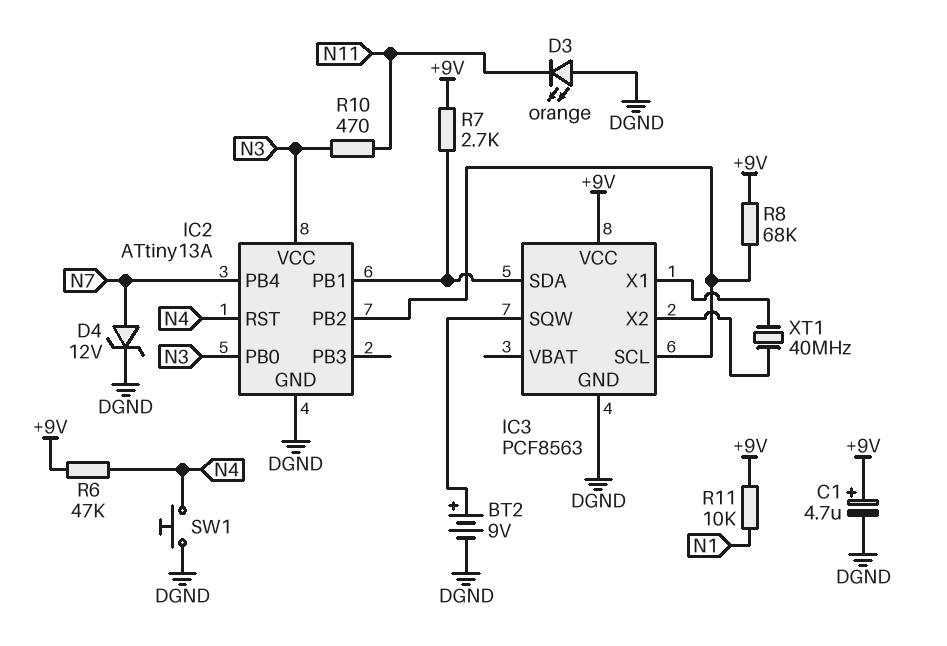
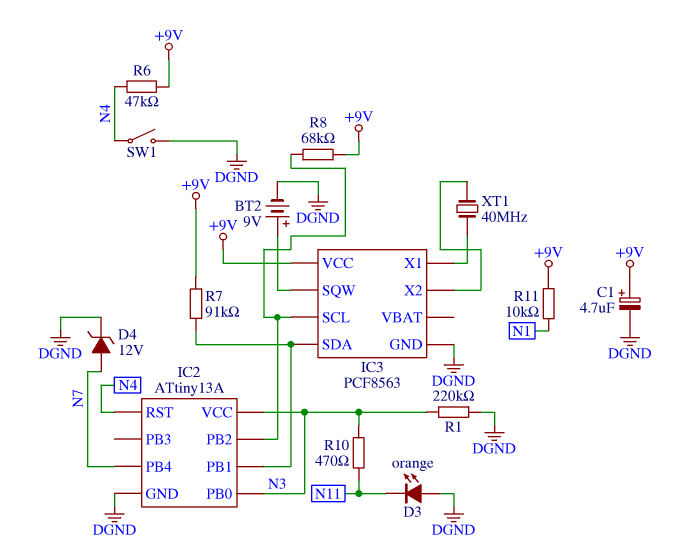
R1: none -> 220k (DGND, N3)
R7: 2.7k (+9V, IC2/PB1) -> 91k (+9V, IC2/PB1)
SW1: button (DGND, N4) -> switch (DGND, N4)

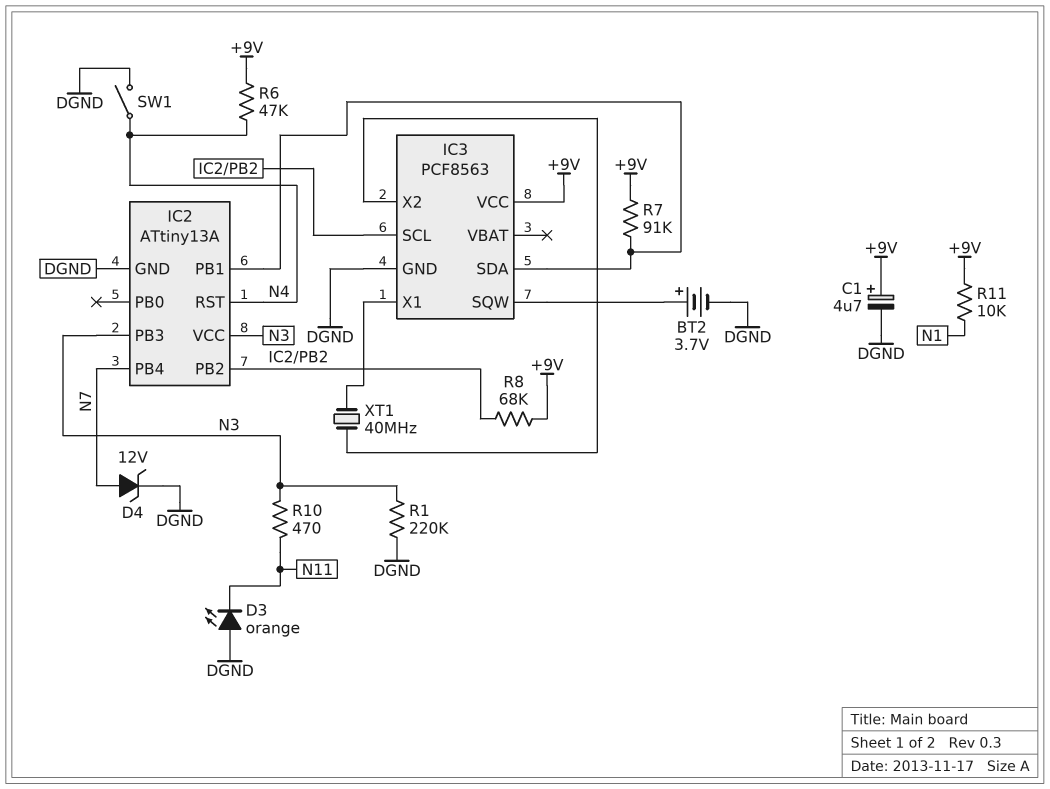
BT2: 9V (plus IC3/SQW, minus DGND) -> 3.7V (plus IC3/SQW, minus DGND)
IC2 pin PB0: N3 -> none
IC2 pin PB3: none -> N3

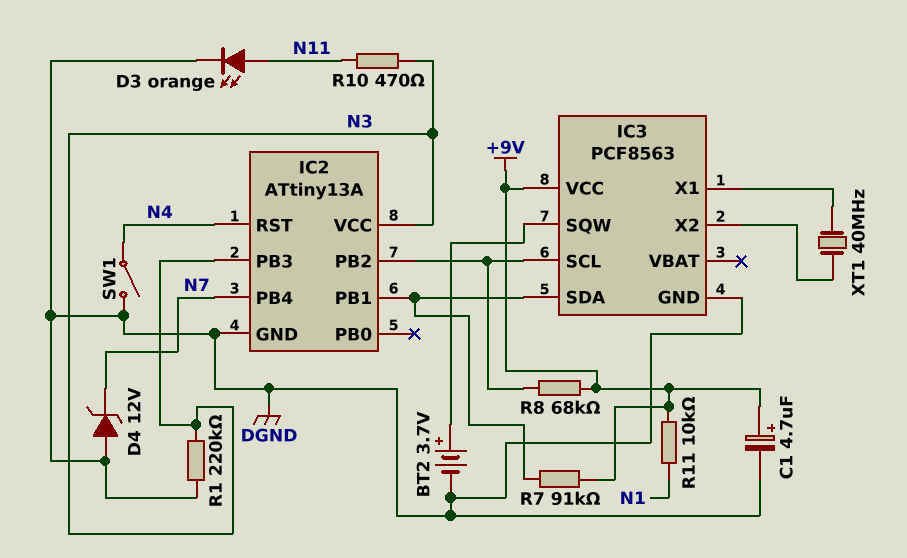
D3: LED orange (A DGND, K N11) -> LED orange (A N11, K DGND)
D4: zener 12V (A N7, K DGND) -> zener 12V (A DGND, K N7)
R6: 47k (+9V, N4) -> none

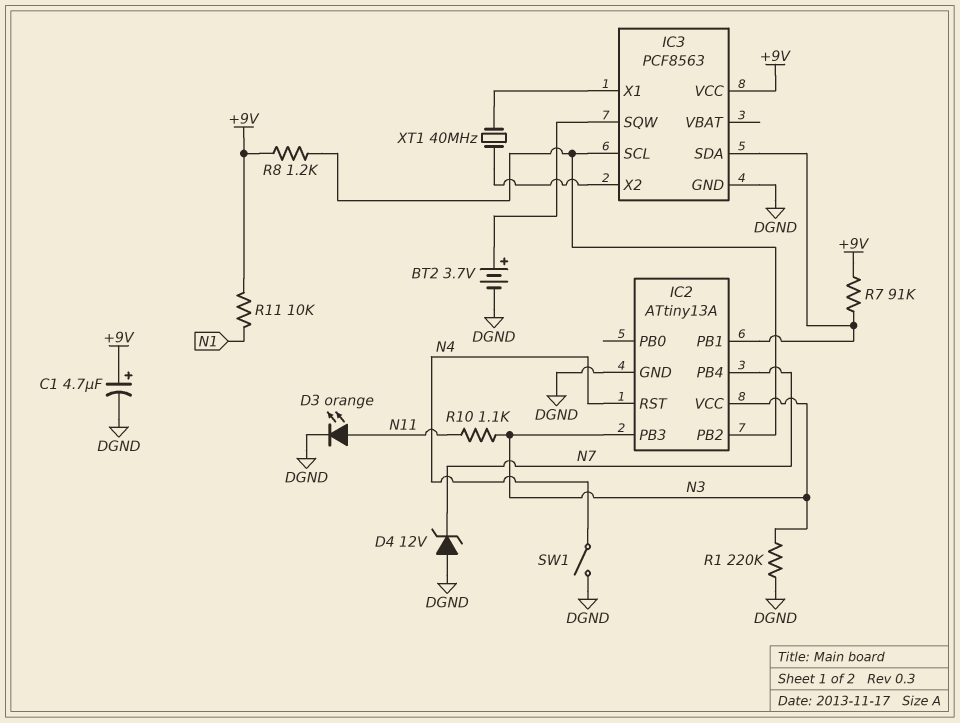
R8: 68k (+9V, IC2/PB2) -> 1.2k (+9V, IC2/PB2)
R10: 470 (N3, N11) -> 1.1k (N3, N11)

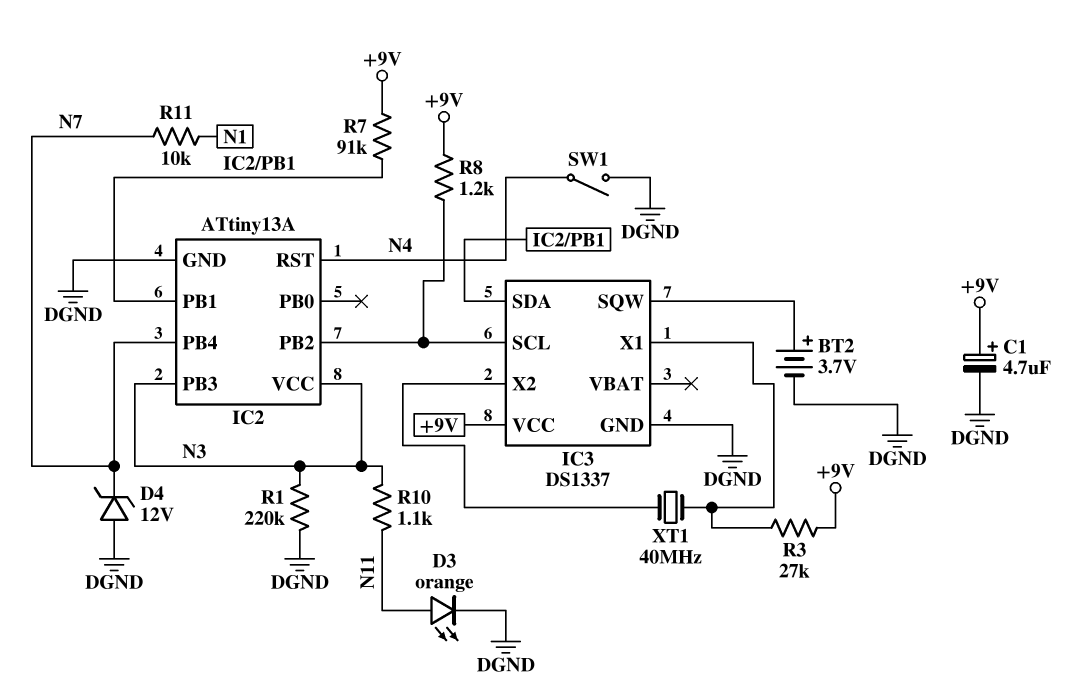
IC3: PCF8563 -> DS1337
R3: none -> 27k (+9V, IC3/X1)
R11: 10k (+9V, N1) -> 10k (N1, N7)

